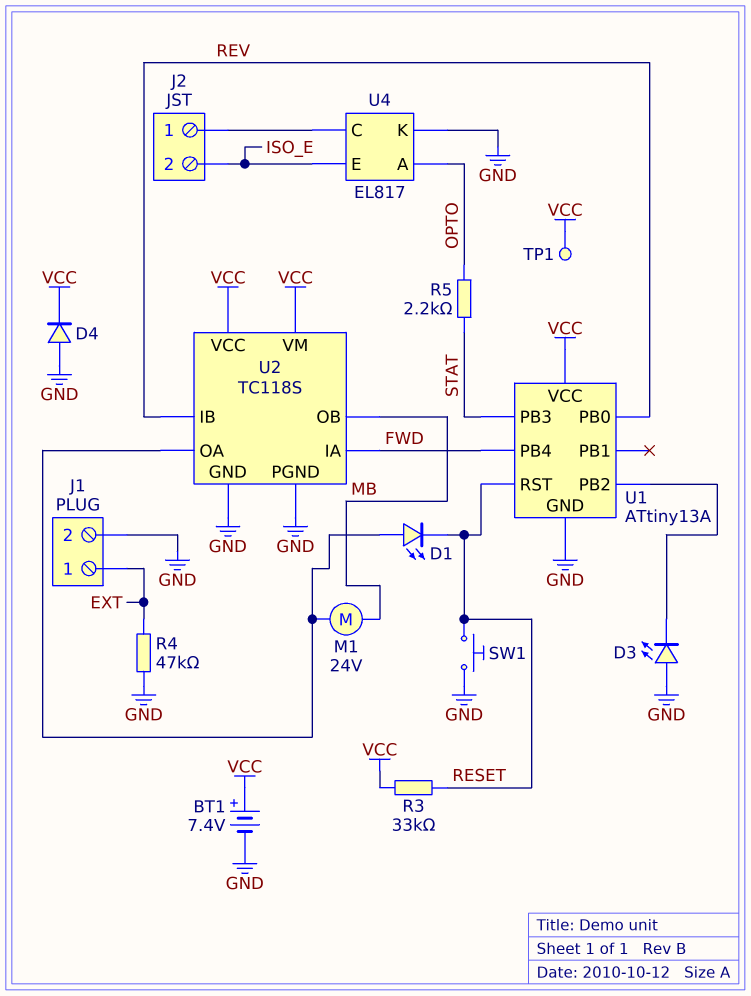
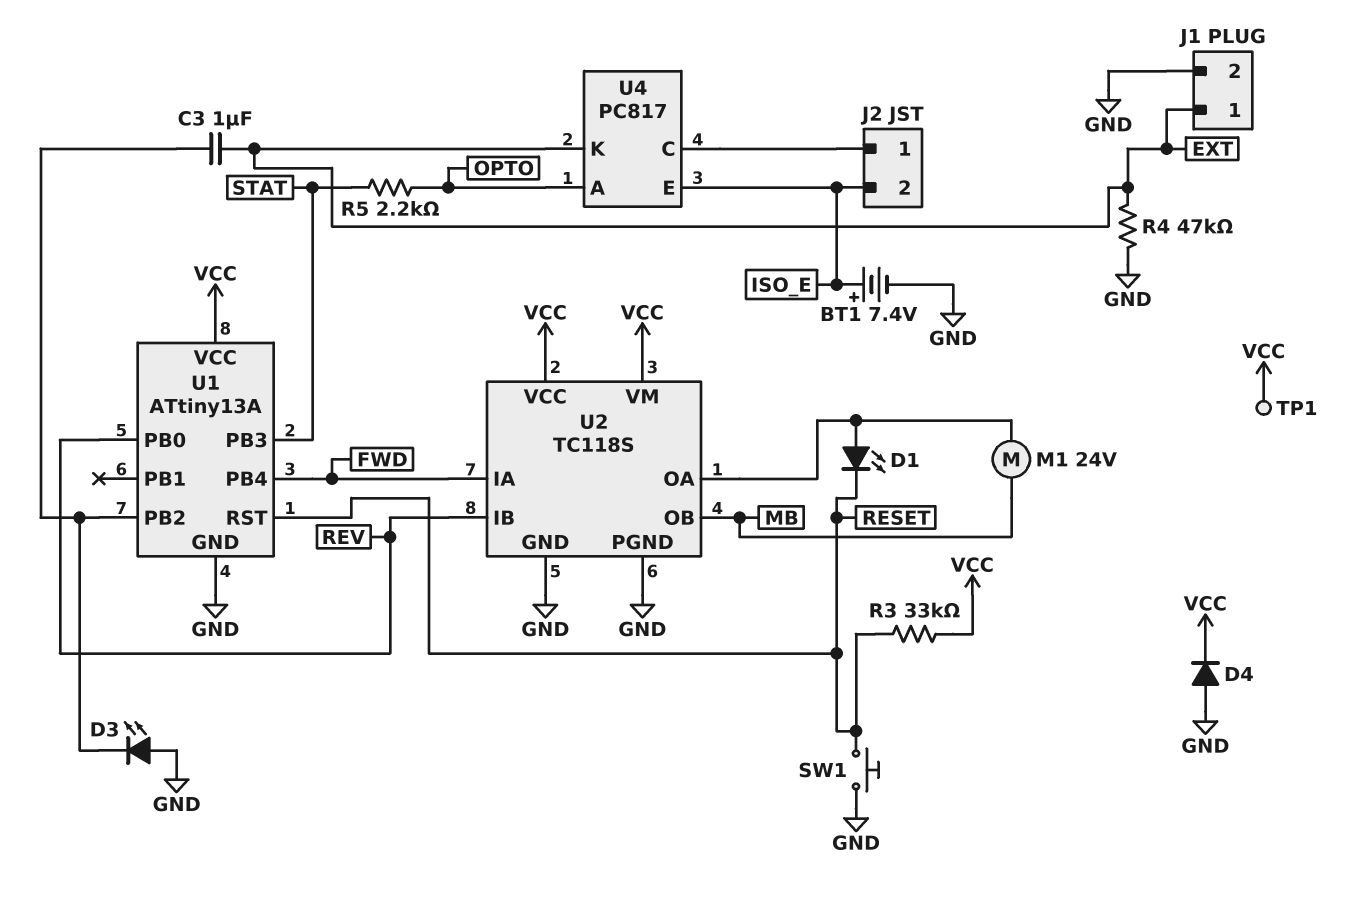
BT1: 7.4V (plus VCC, minus GND) -> 7.4V (plus ISO_E, minus GND)
C3: none -> 1uF (EXT, U1/PB2)
U4: EL817 -> PC817
U4 pin K: GND -> EXT

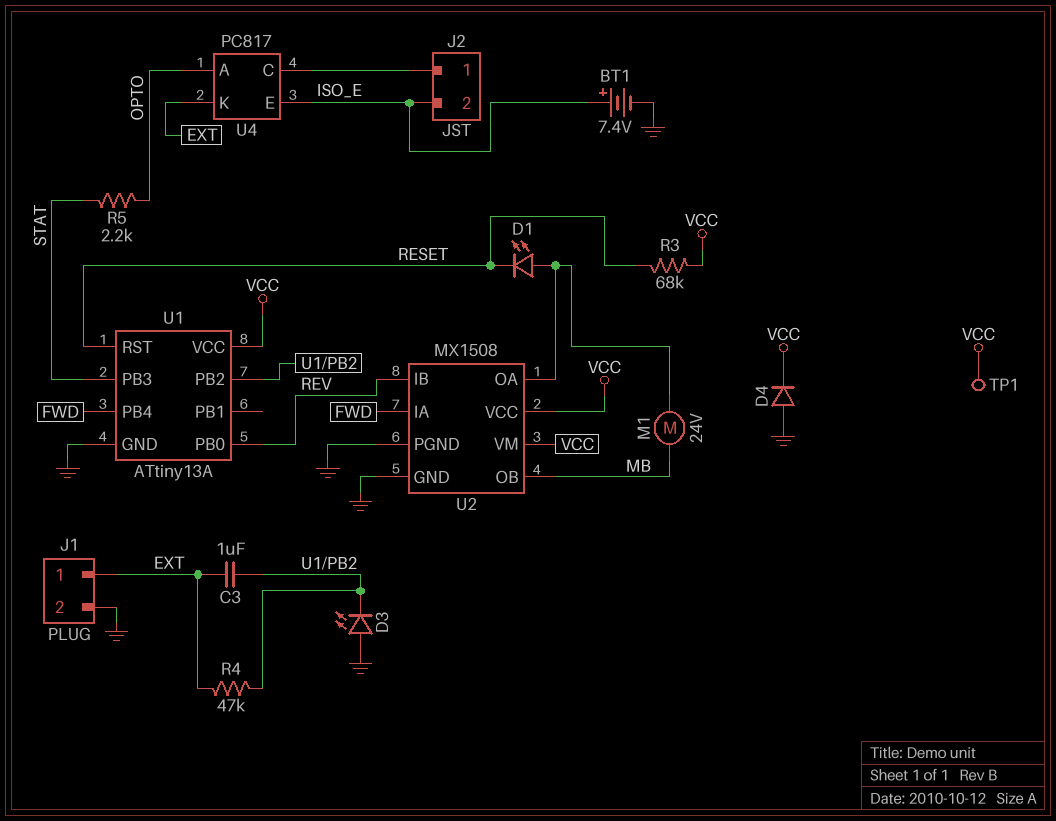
R3: 33k (RESET, VCC) -> 68k (RESET, VCC)
R4: 47k (EXT, GND) -> 47k (EXT, U1/PB2)
SW1: button (GND, RESET) -> none
U2: TC118S -> MX1508

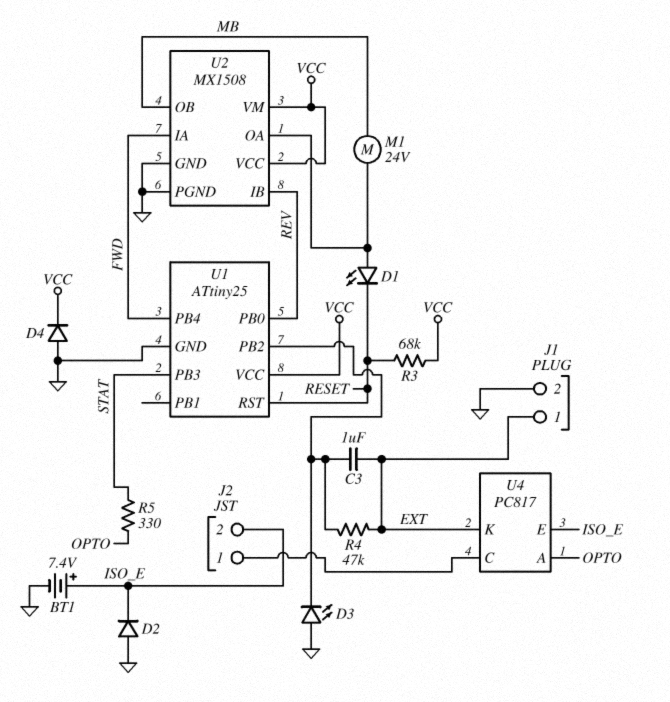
D2: none -> diode (A GND, K ISO_E)
R5: 2.2k (OPTO, STAT) -> 330 (OPTO, STAT)
TP1: test point (VCC) -> none
U1: ATtiny13A -> ATtiny25

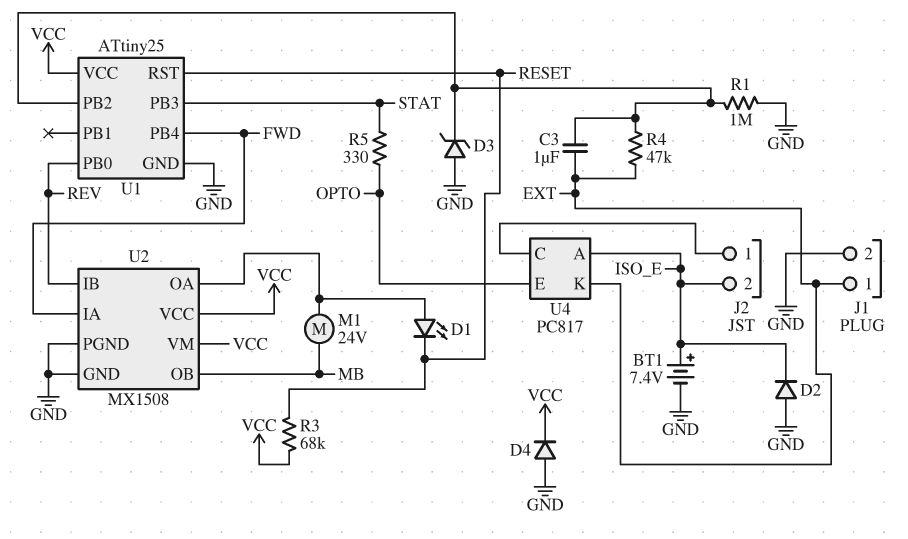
D3: LED (A GND, K U1/PB2) -> zener (A GND, K U1/PB2)
R1: none -> 1M (GND, U1/PB2)
U4 pin A: OPTO -> ISO_E
U4 pin E: ISO_E -> OPTO

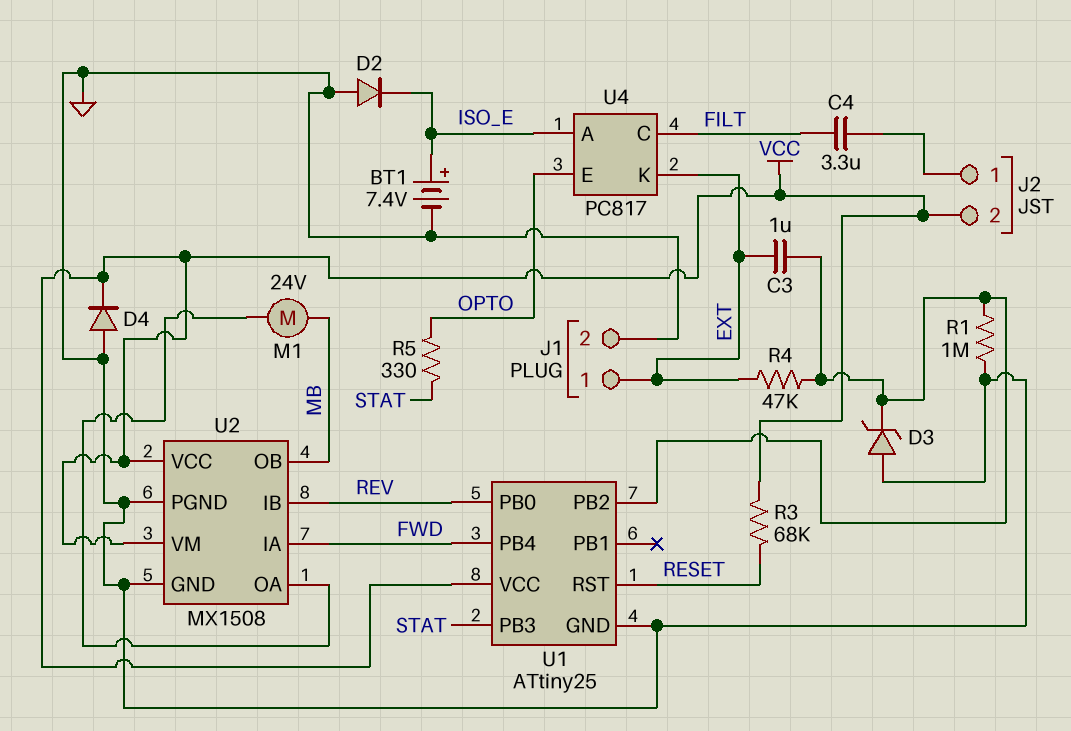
C4: none -> 3.3uF (FILT, J2/1)
D1: LED (A U2/OA, K RESET) -> none
J2 pin 2: ISO_E -> VCC
U4 pin C: J2/1 -> FILT

